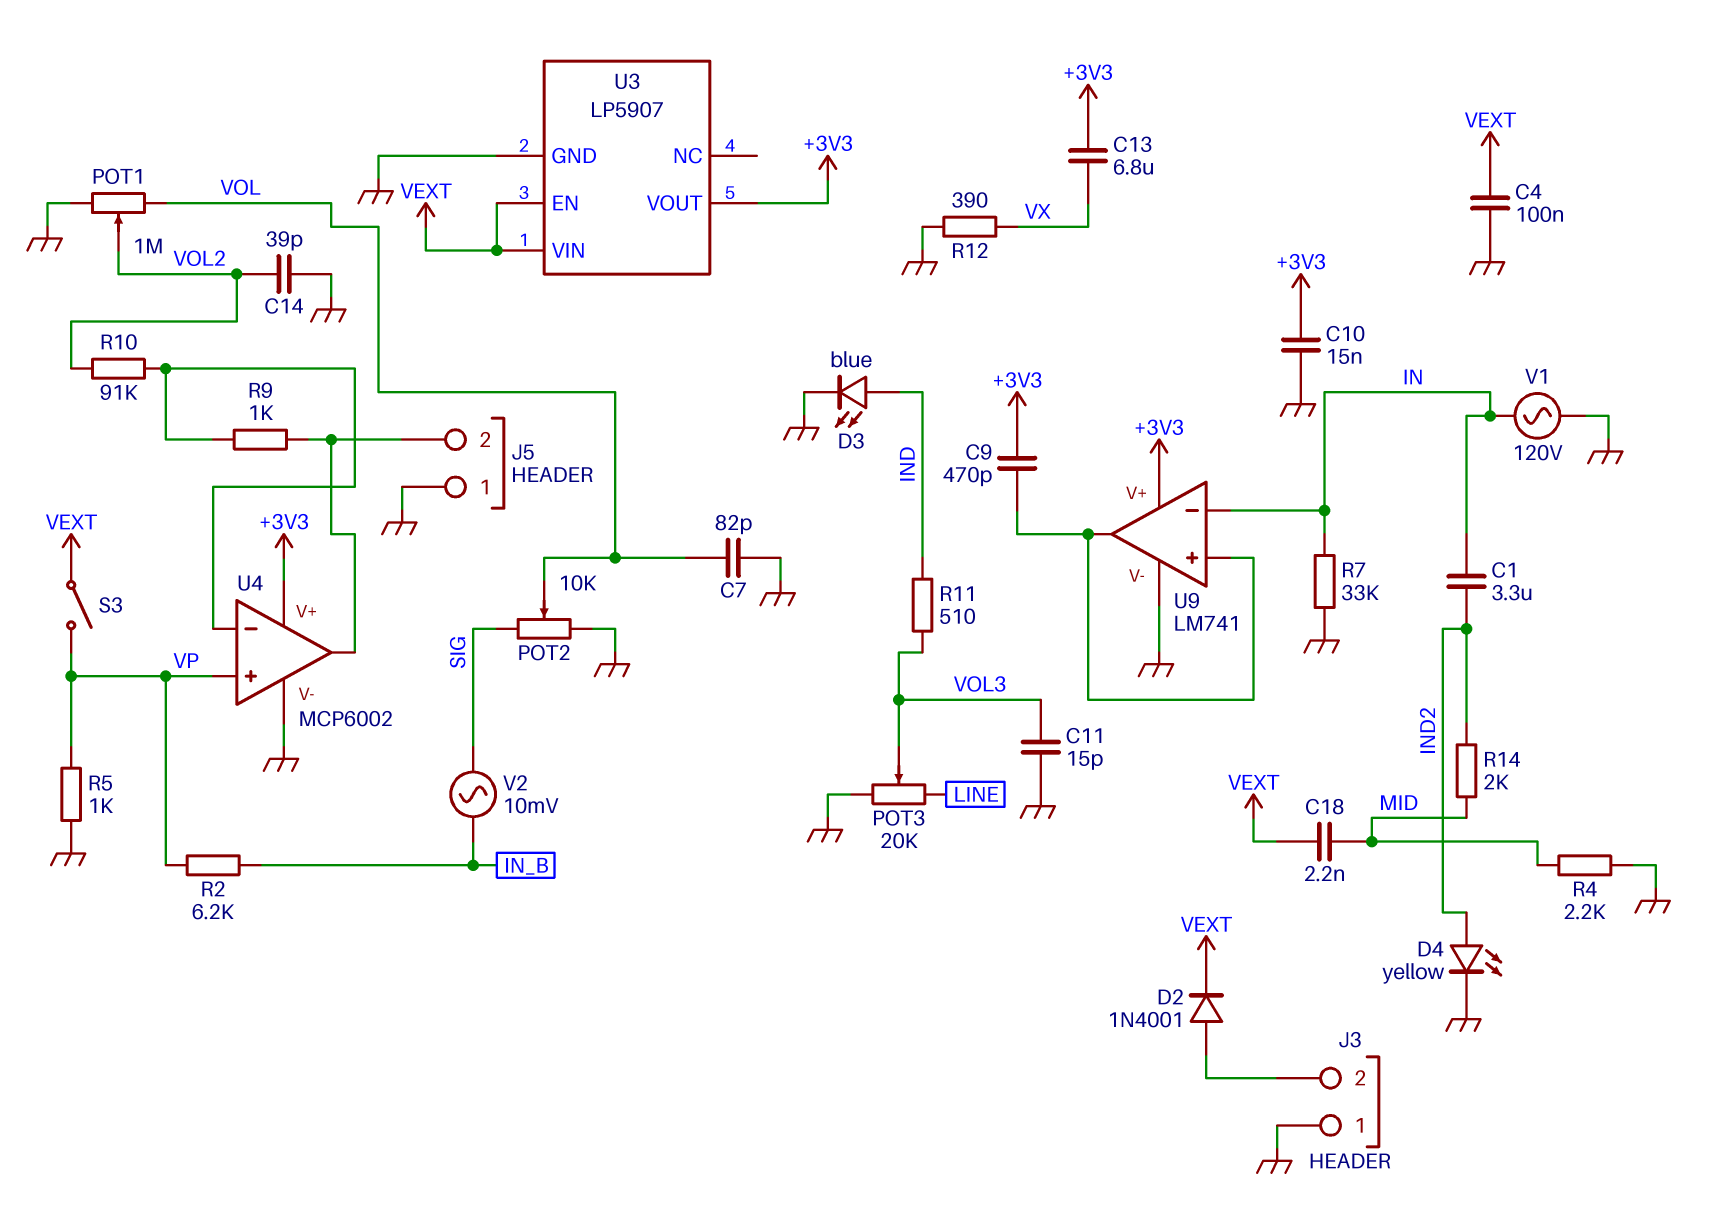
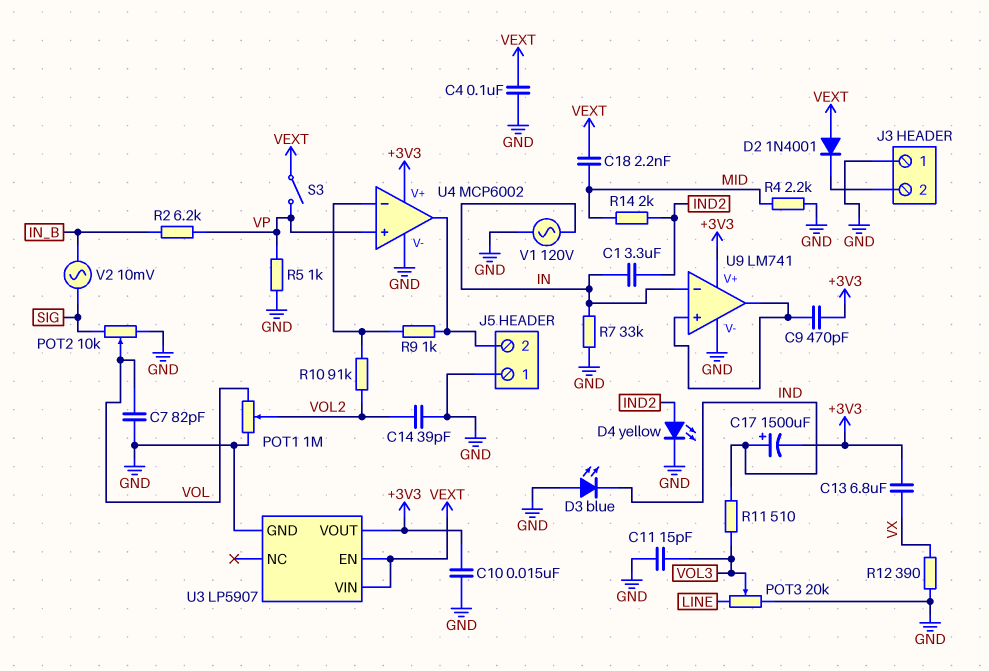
C17: none -> 1500uF (plus IND, minus +3V3)
D2: diode 1N4001 (A J3/2, K VEXT) -> diode 1N4001 (A VEXT, K J3/2)
D3: LED blue (A IND, K GND) -> LED blue (A GND, K IND)

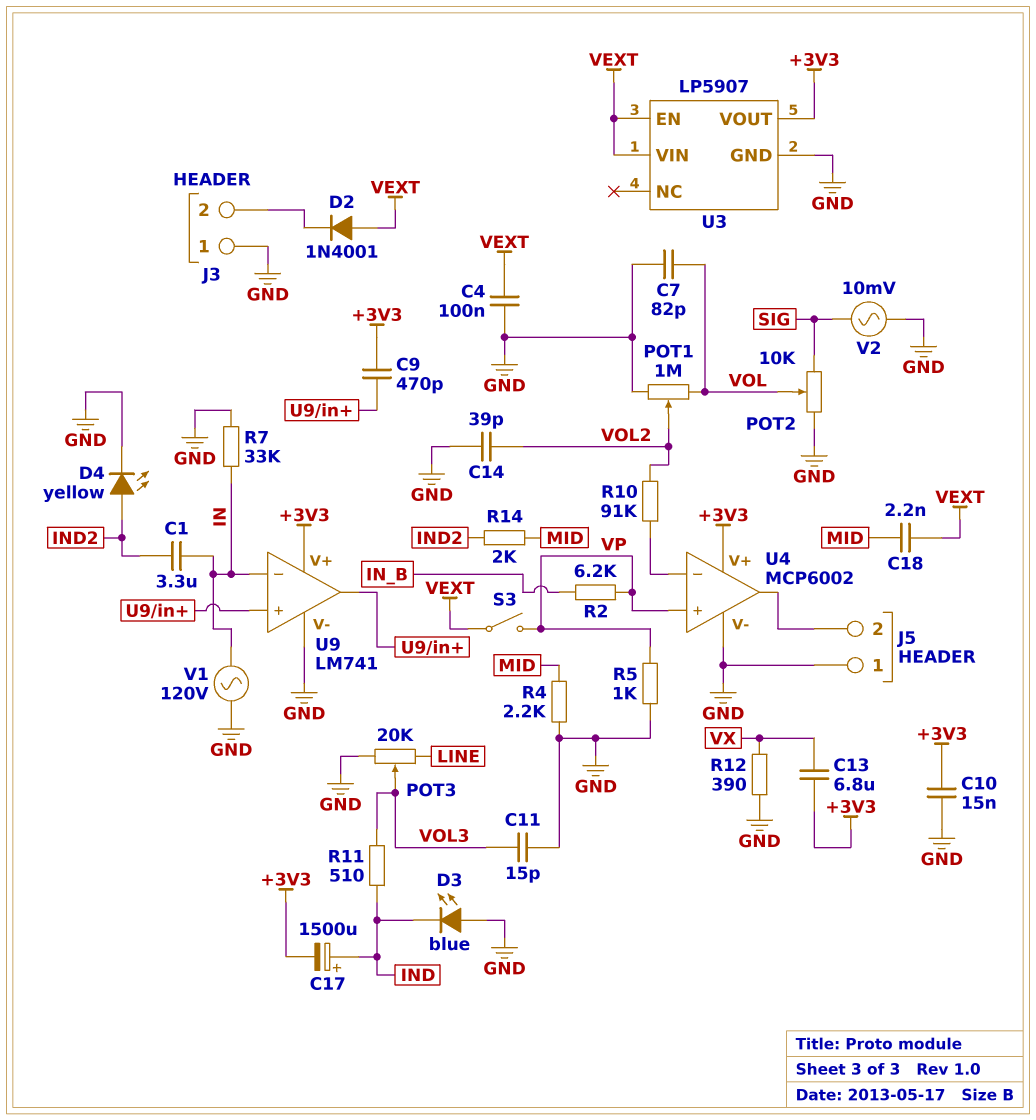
R9: 1k (J5/2, U4/in-) -> none
V2: AC 10mV (IN_B, SIG) -> AC 10mV (GND, SIG)

